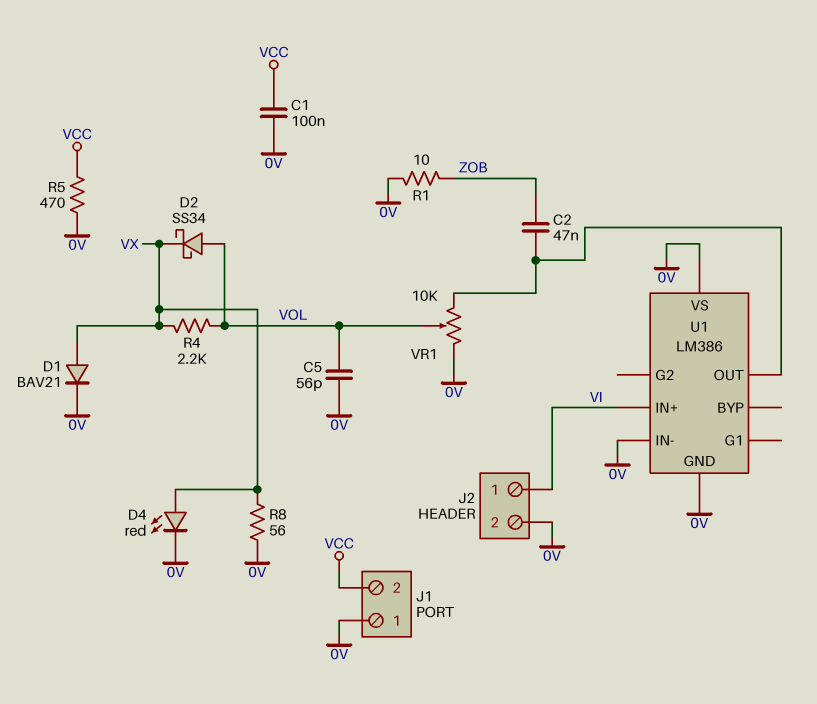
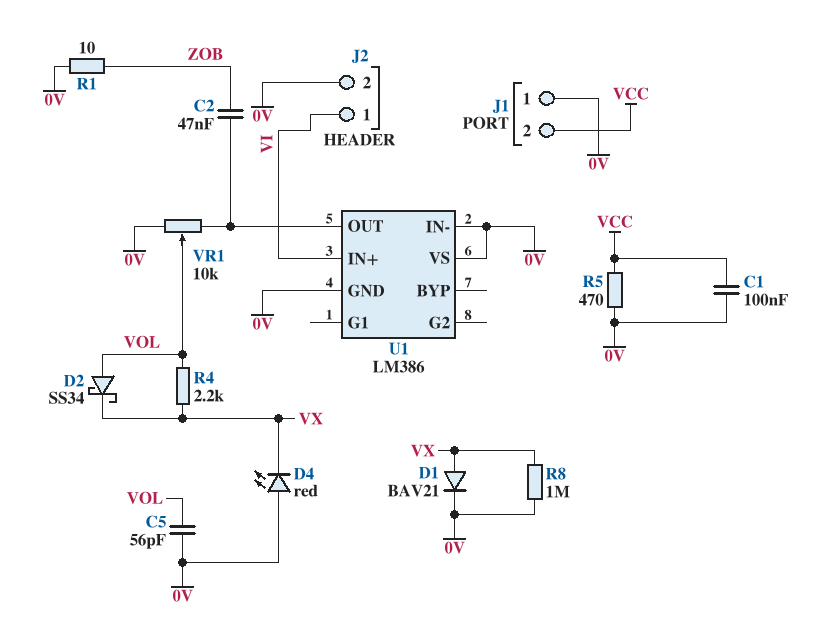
D4: LED red (A VX, K 0V) -> LED red (A 0V, K VX)
R8: 56 (0V, VX) -> 1M (0V, VX)

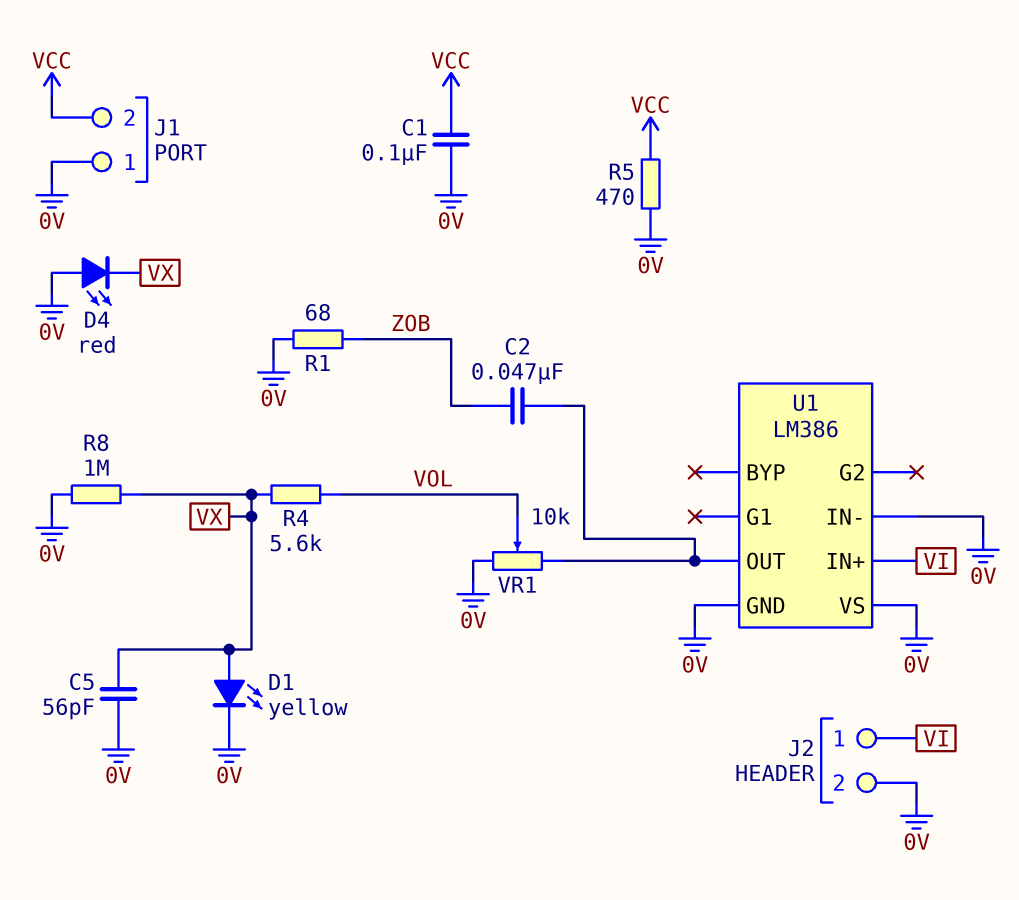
C5: 56pF (0V, VOL) -> 56pF (0V, VX)
D1: diode BAV21 (A VX, K 0V) -> LED yellow (A VX, K 0V)
D2: schottky SS34 (A VOL, K VX) -> none
R1: 10 (0V, ZOB) -> 68 (0V, ZOB)
R4: 2.2k (VOL, VX) -> 5.6k (VOL, VX)

